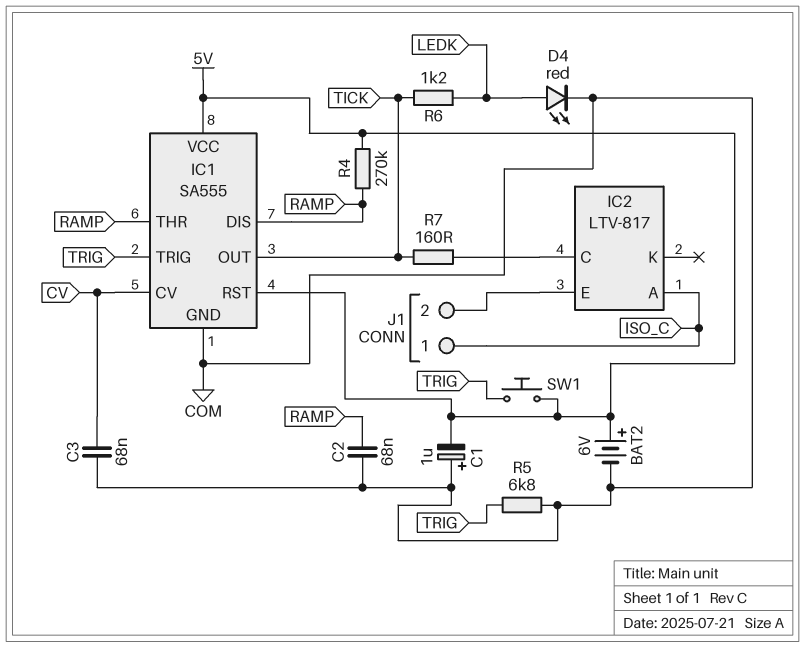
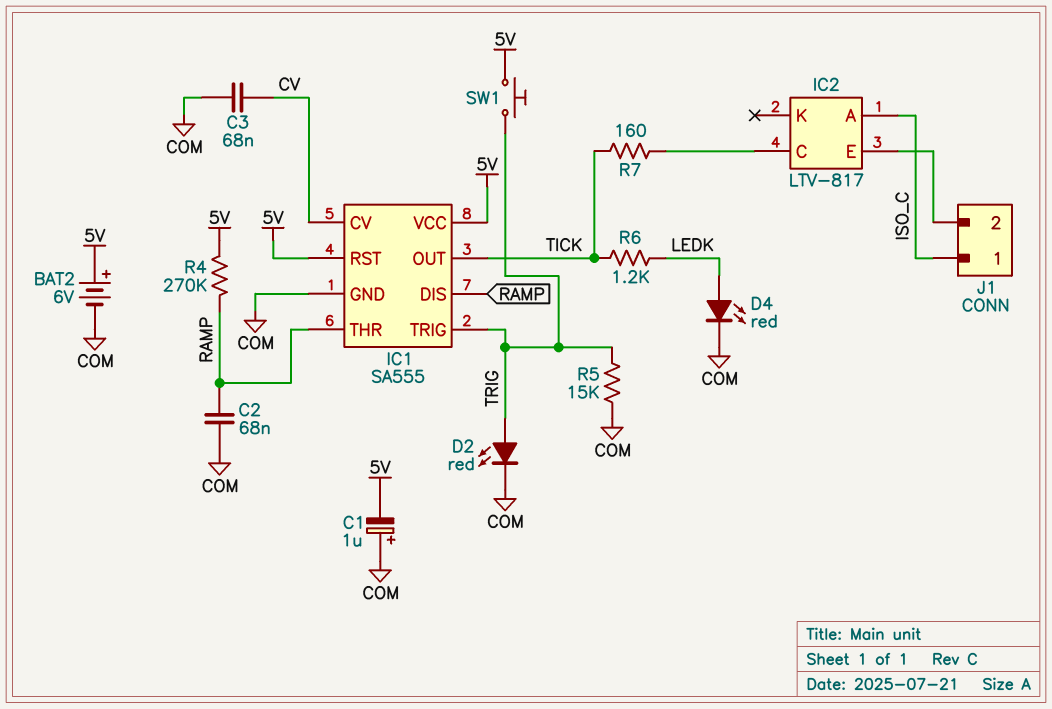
D2: none -> LED red (A TRIG, K COM)
R5: 6.8k (COM, TRIG) -> 15k (COM, TRIG)

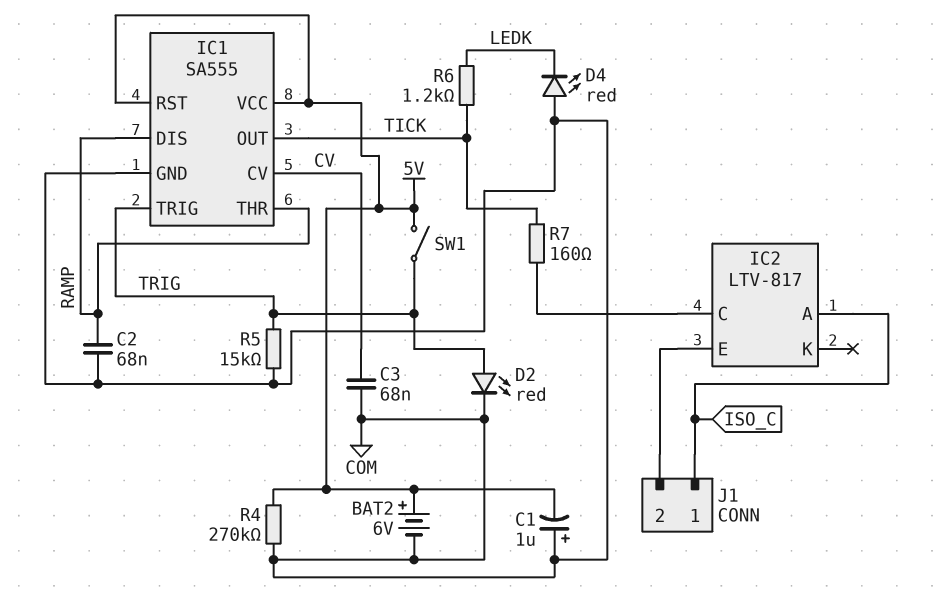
D4: LED red (A LEDK, K COM) -> LED red (A COM, K LEDK)
R4: 270k (5V, RAMP) -> 270k (5V, COM)
SW1: button (5V, TRIG) -> switch (5V, TRIG)

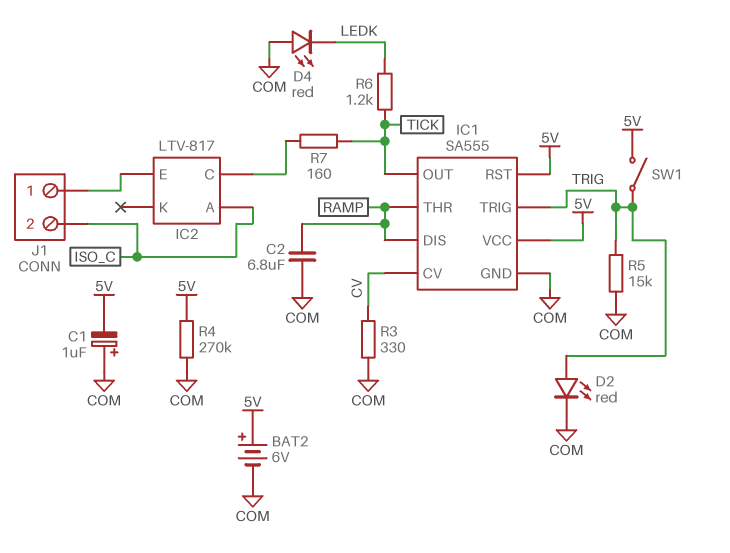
C2: 68nF (COM, RAMP) -> 6.8uF (COM, RAMP)
C3: 68nF (COM, CV) -> none
J1 pin 1: ISO_C -> IC2/E
J1 pin 2: IC2/E -> ISO_C
R3: none -> 330 (COM, CV)

